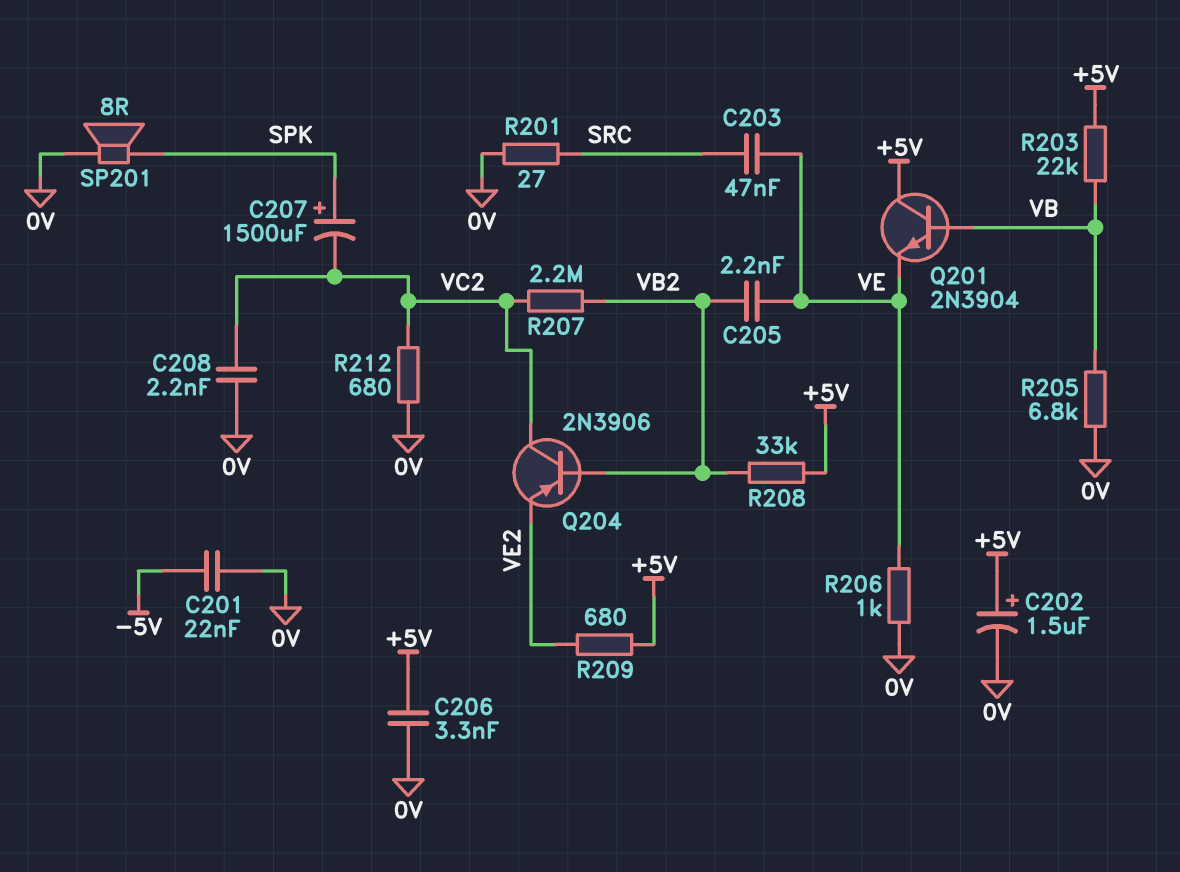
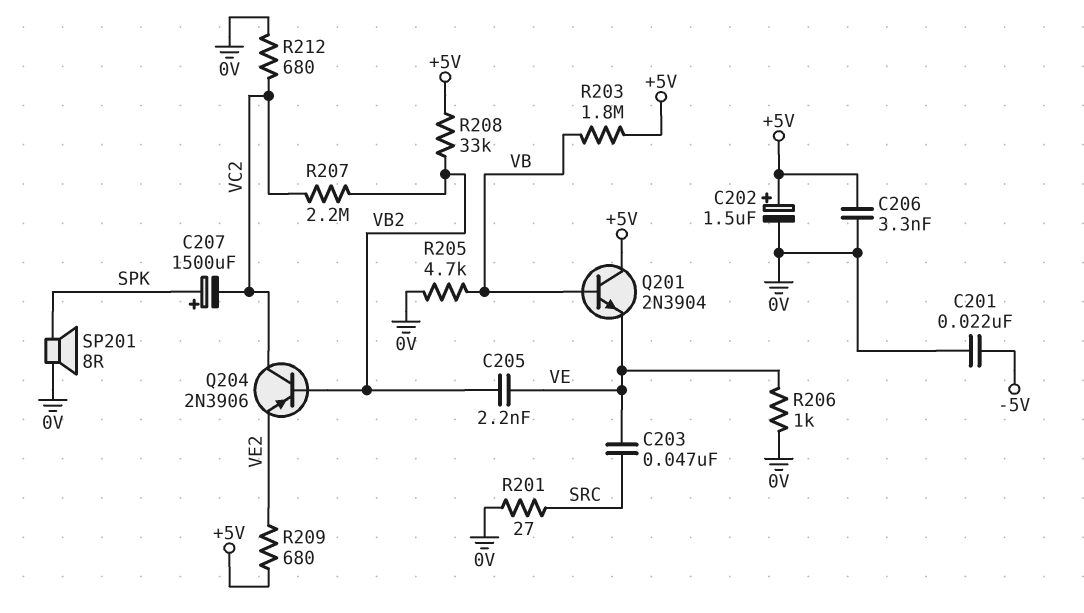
C208: 2.2nF (0V, VC2) -> none
R203: 22k (+5V, VB) -> 1.8M (+5V, VB)
R205: 6.8k (0V, VB) -> 4.7k (0V, VB)

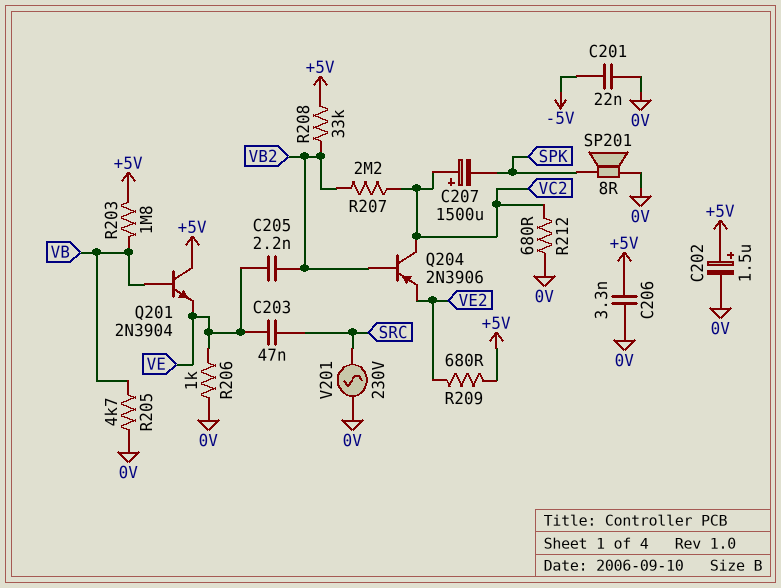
C207: 1500uF (plus SPK, minus VC2) -> 1500uF (plus VC2, minus SPK)
R201: 27 (0V, SRC) -> none
V201: none -> AC 230V (0V, SRC)

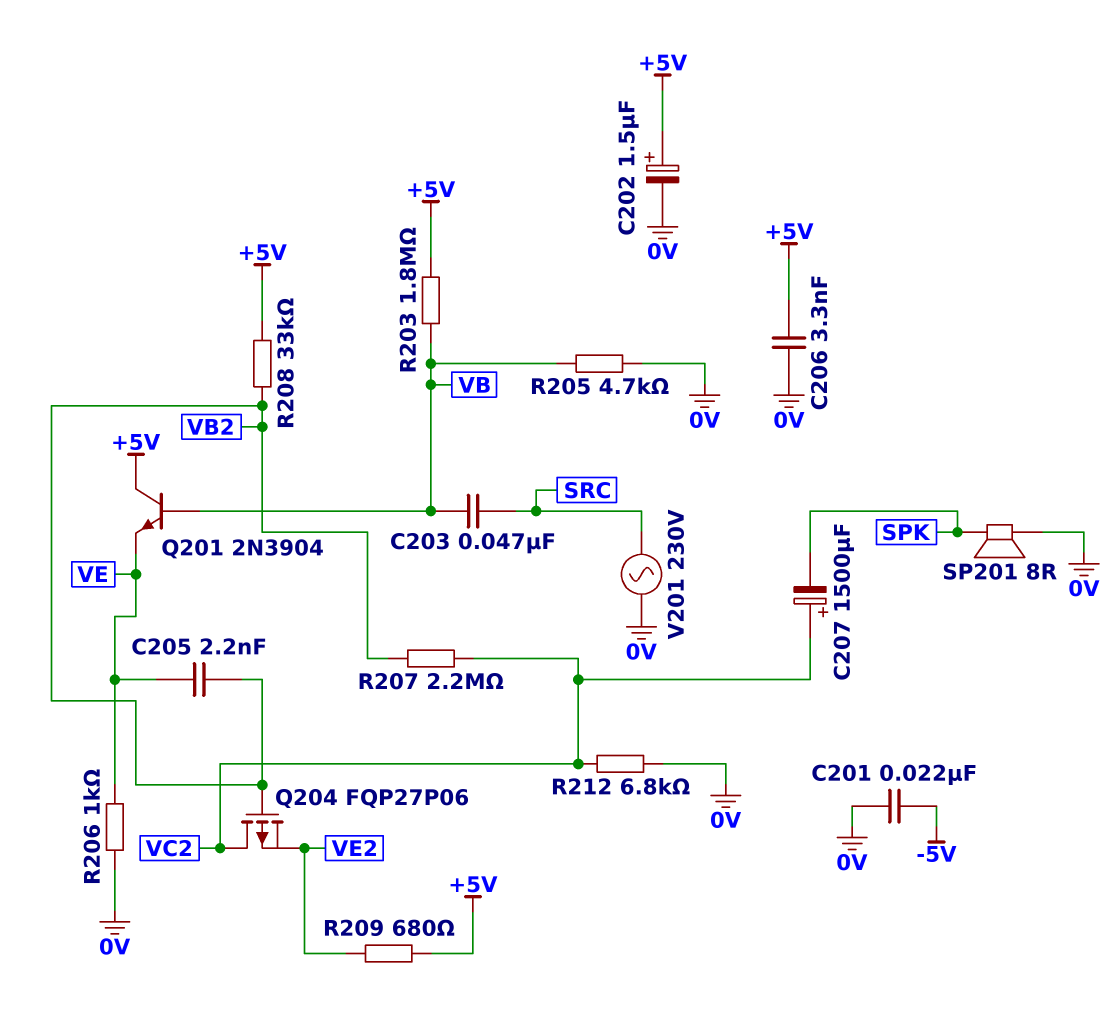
C203: 47nF (SRC, VE) -> 47nF (SRC, VB)
Q204: PNP 2N3906 (B VB2, C VC2, E VE2) -> PMOS FQP27P06 (G VB2, D VC2, S VE2)
R212: 680 (0V, VC2) -> 6.8k (0V, VC2)

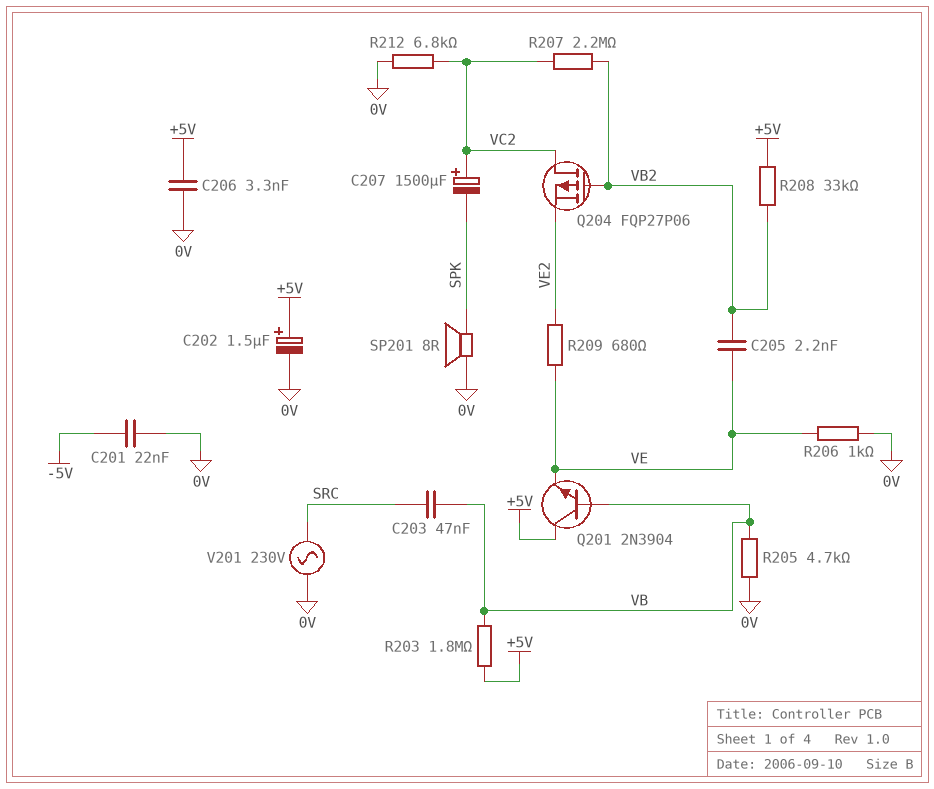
R209: 680 (+5V, VE2) -> 680 (VE, VE2)

